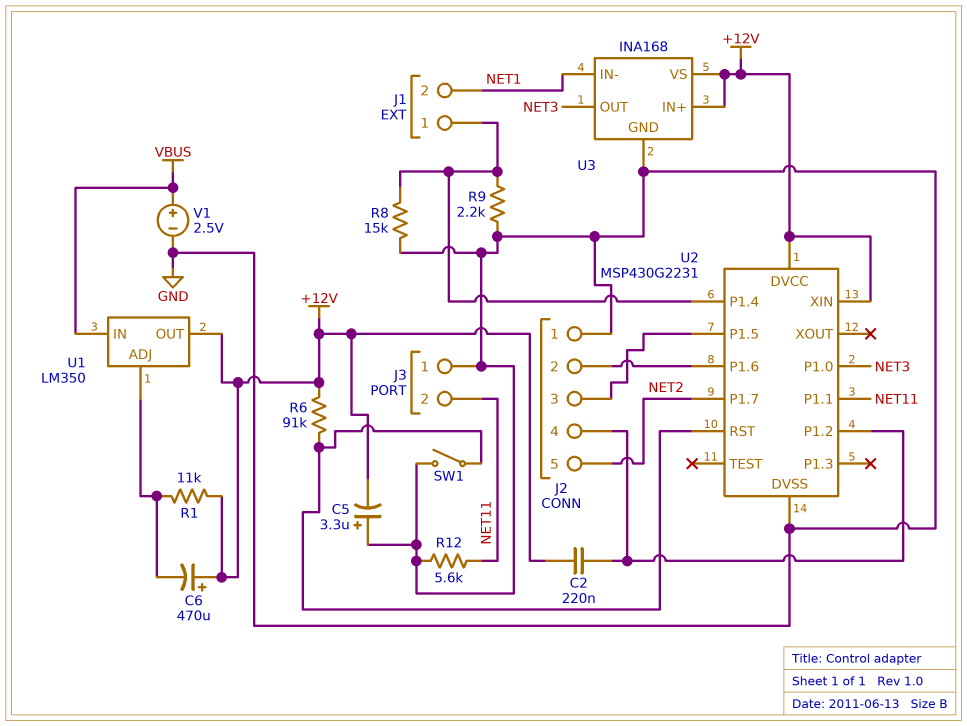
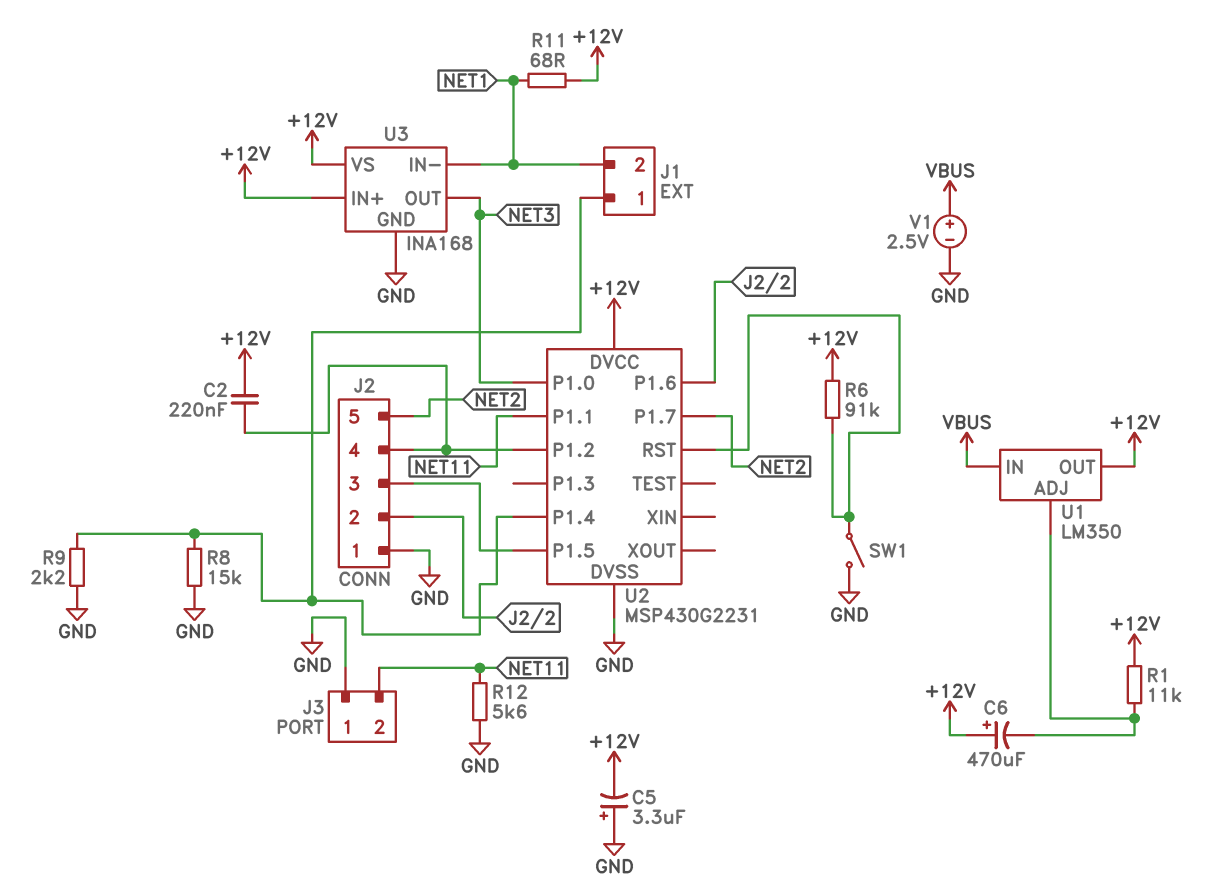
R11: none -> 68 (+12V, NET1)
U2 pin XIN: +12V -> none

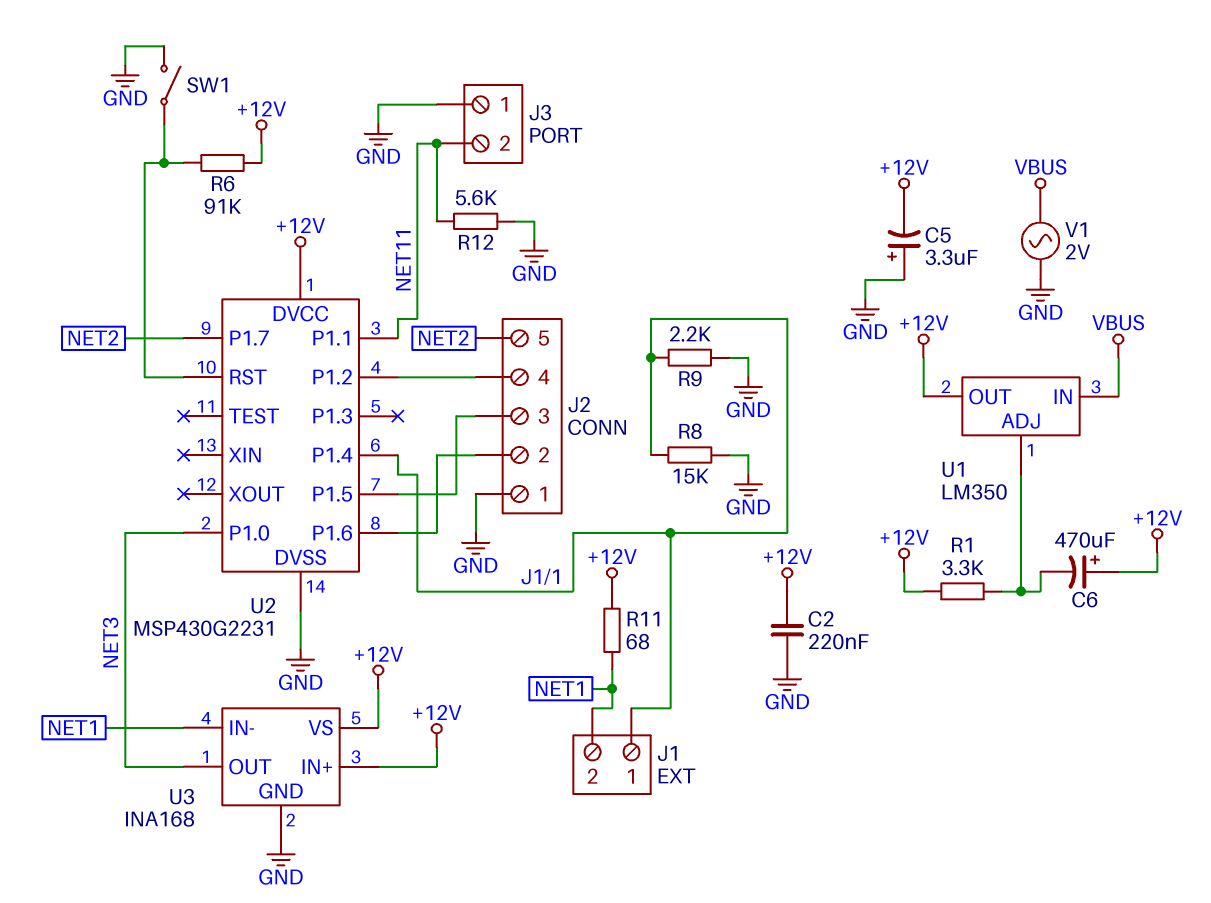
C2: 220nF (+12V, J2/4) -> 220nF (+12V, GND)
R1: 11k (+12V, U1/ADJ) -> 3.3k (+12V, U1/ADJ)
V1: 2.5V (plus VBUS, minus GND) -> AC 2V (GND, VBUS)

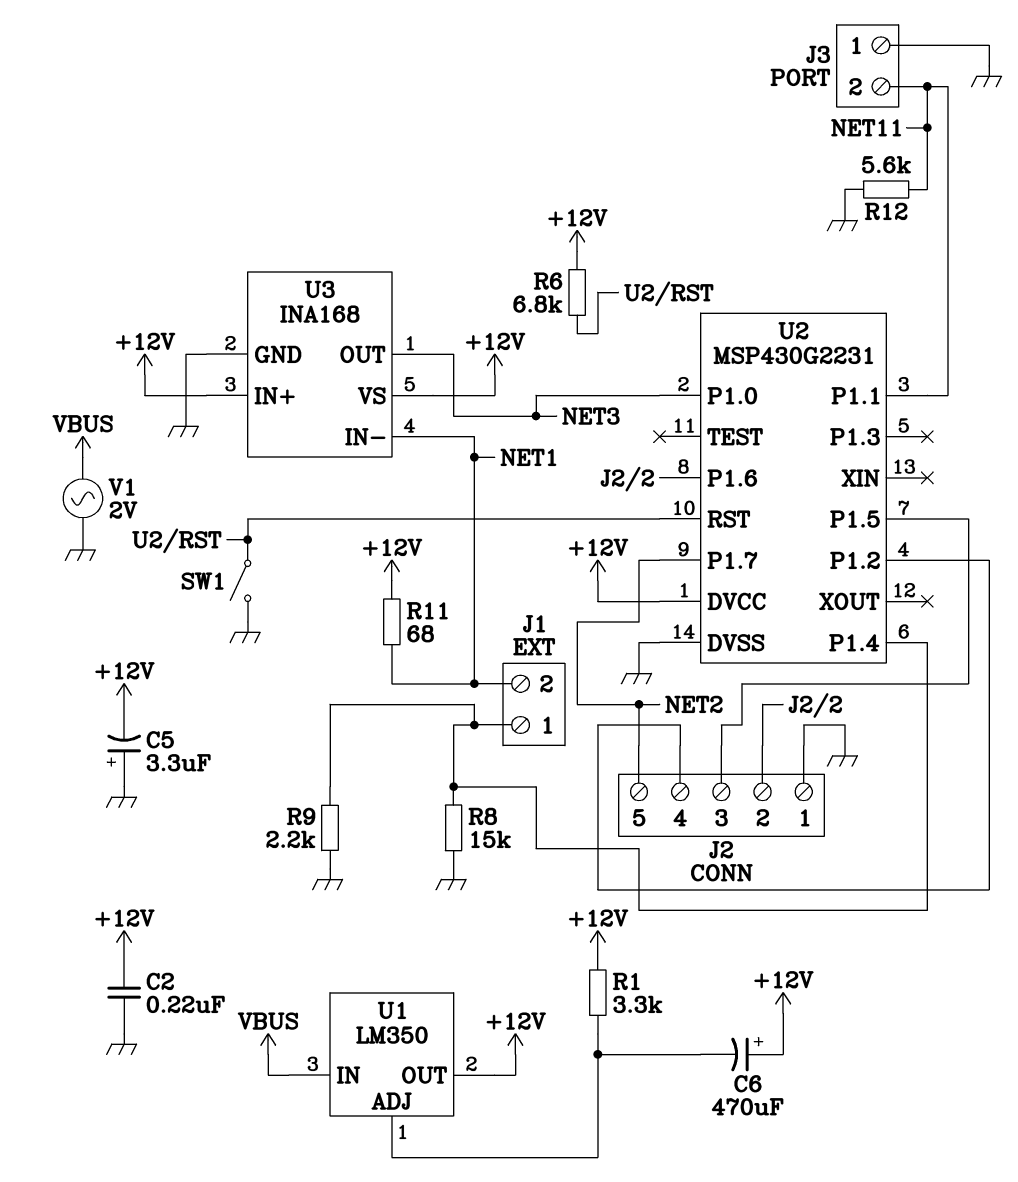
R6: 91k (+12V, U2/RST) -> 6.8k (+12V, U2/RST)

